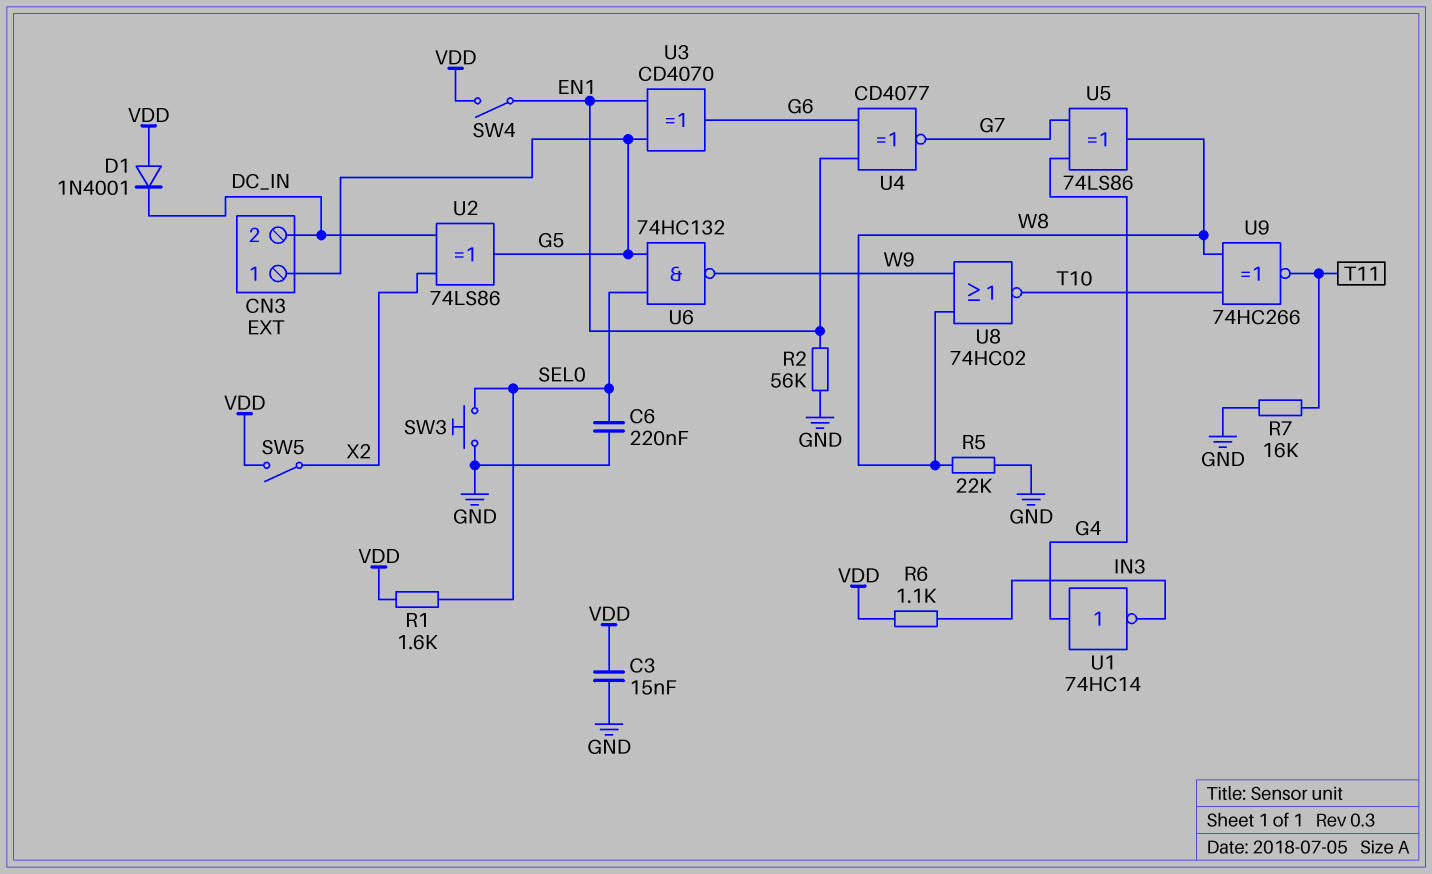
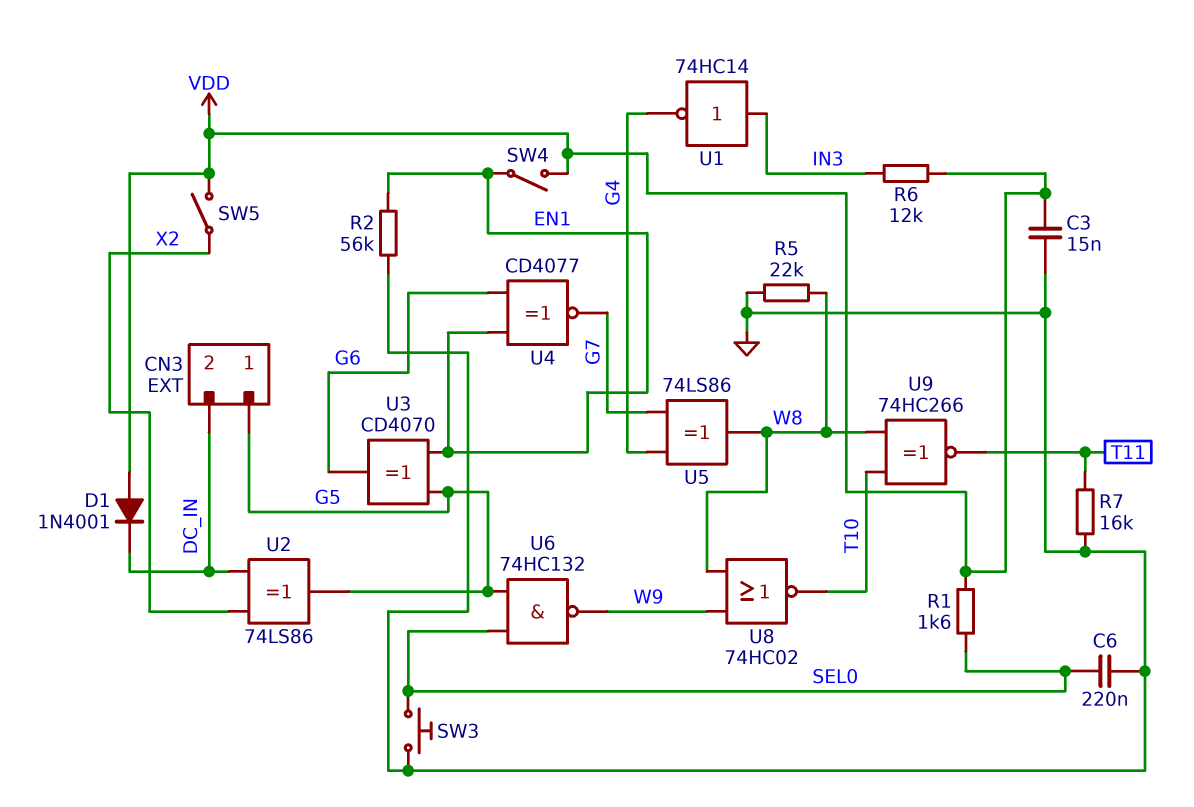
R6: 1.1k (IN3, VDD) -> 12k (IN3, VDD)
U1: NOT 74HC14 (in G4, out IN3) -> NOT 74HC14 (in IN3, out G4)

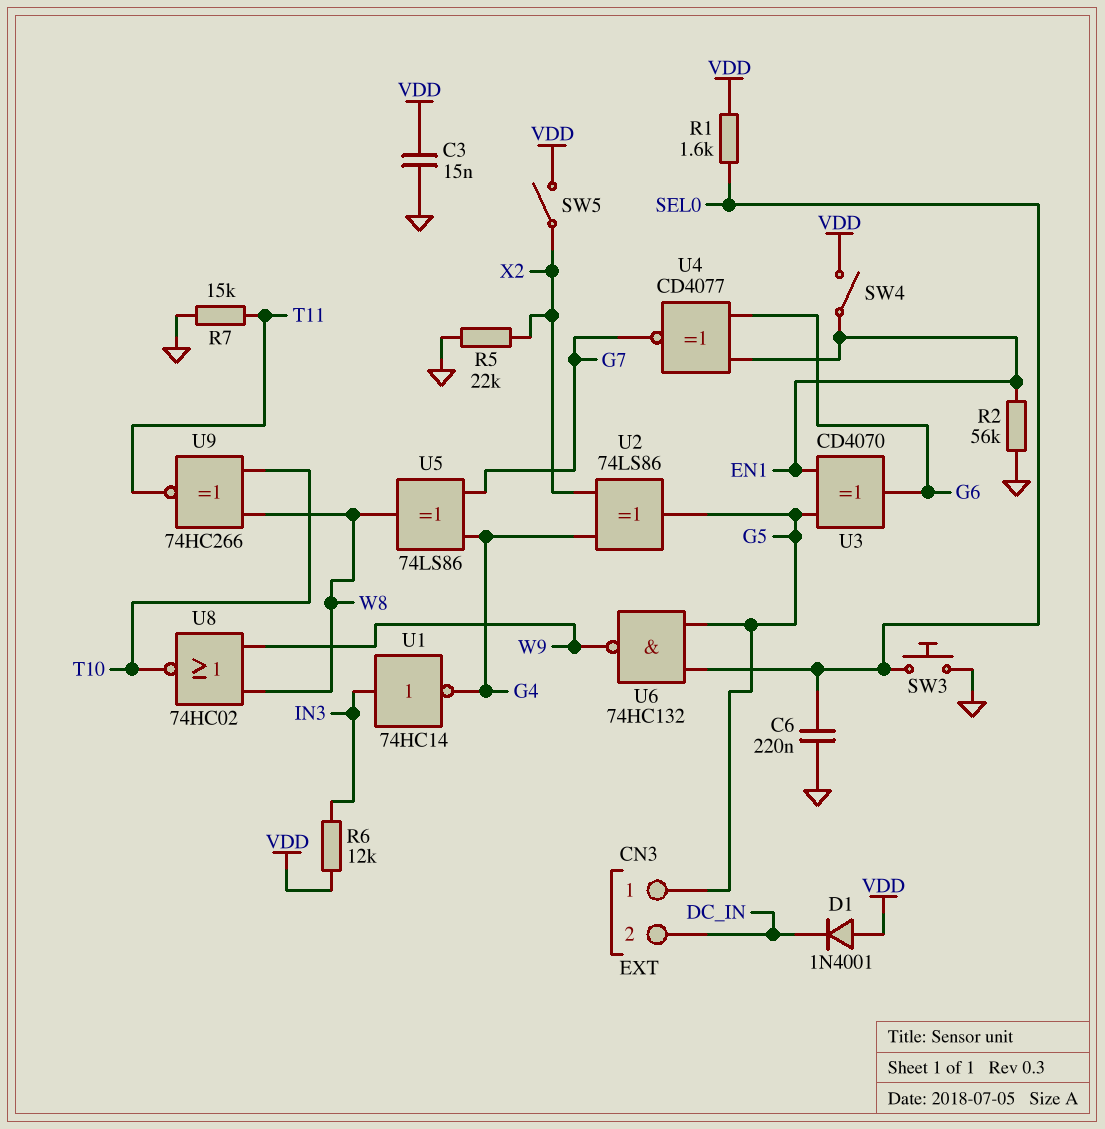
R5: 22k (GND, W8) -> 22k (GND, X2)
R7: 16k (GND, T11) -> 15k (GND, T11)
U2: XOR 74LS86 (in DC_IN, in X2, out G5) -> XOR 74LS86 (in G4, in X2, out G5)

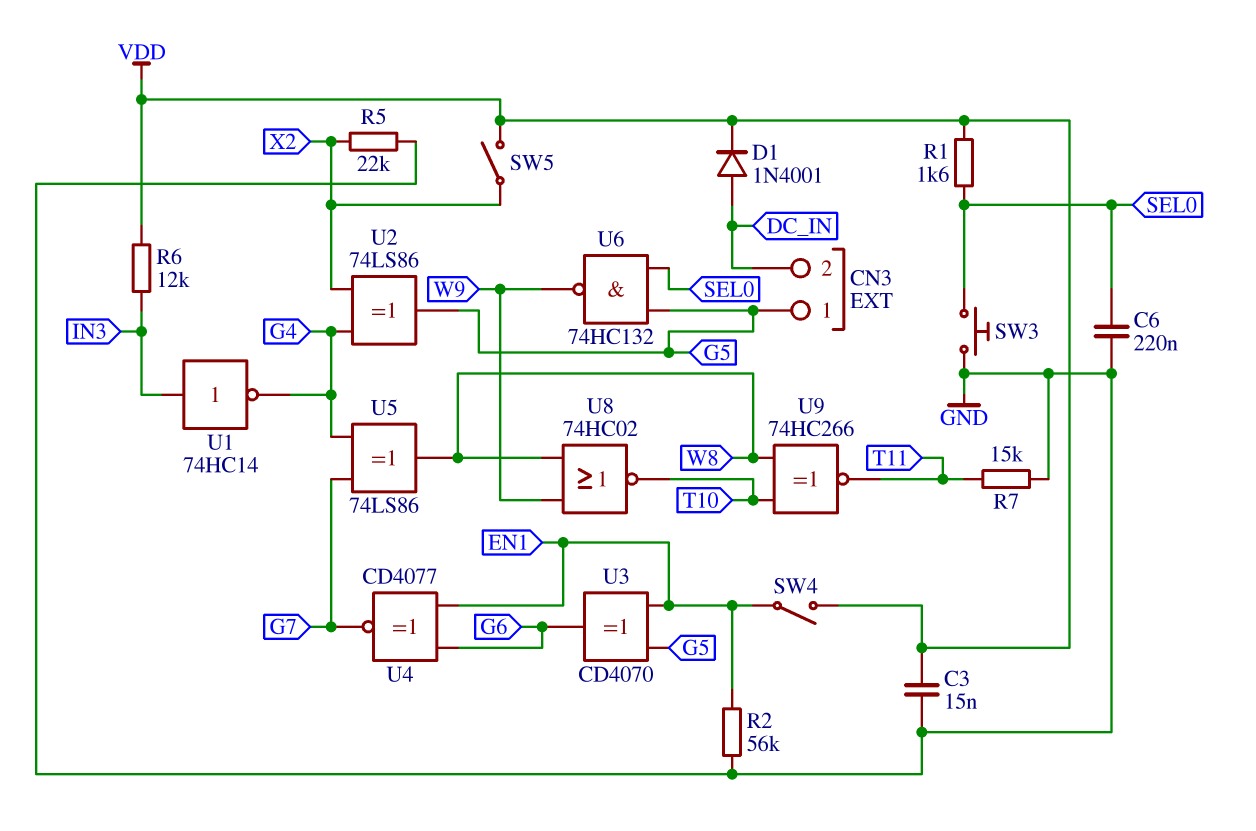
D1: diode 1N4001 (A VDD, K DC_IN) -> diode 1N4001 (A DC_IN, K VDD)

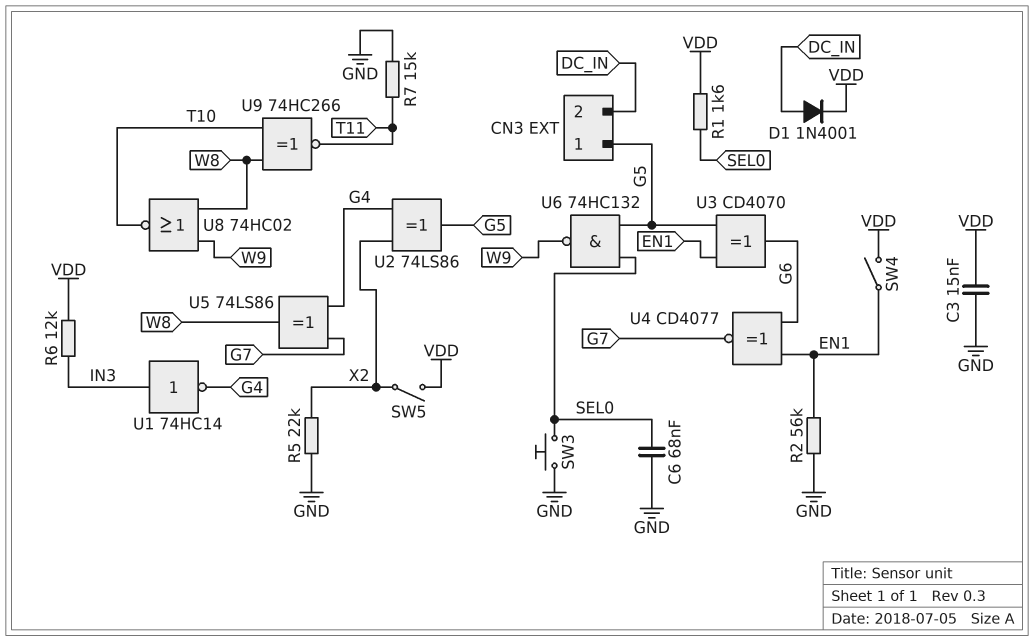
C6: 220nF (GND, SEL0) -> 68nF (GND, SEL0)

